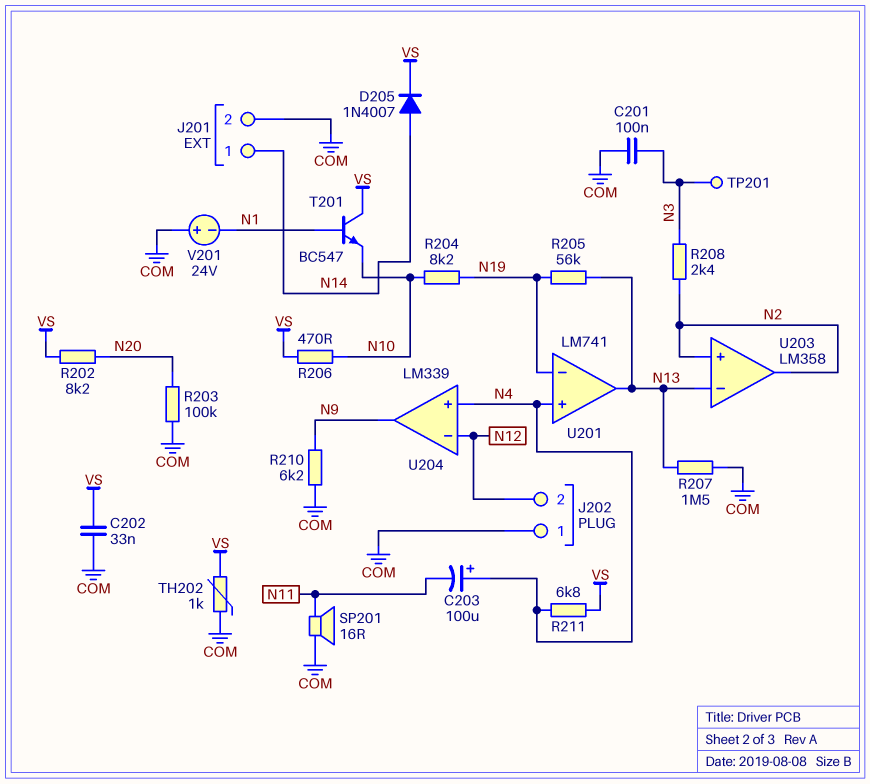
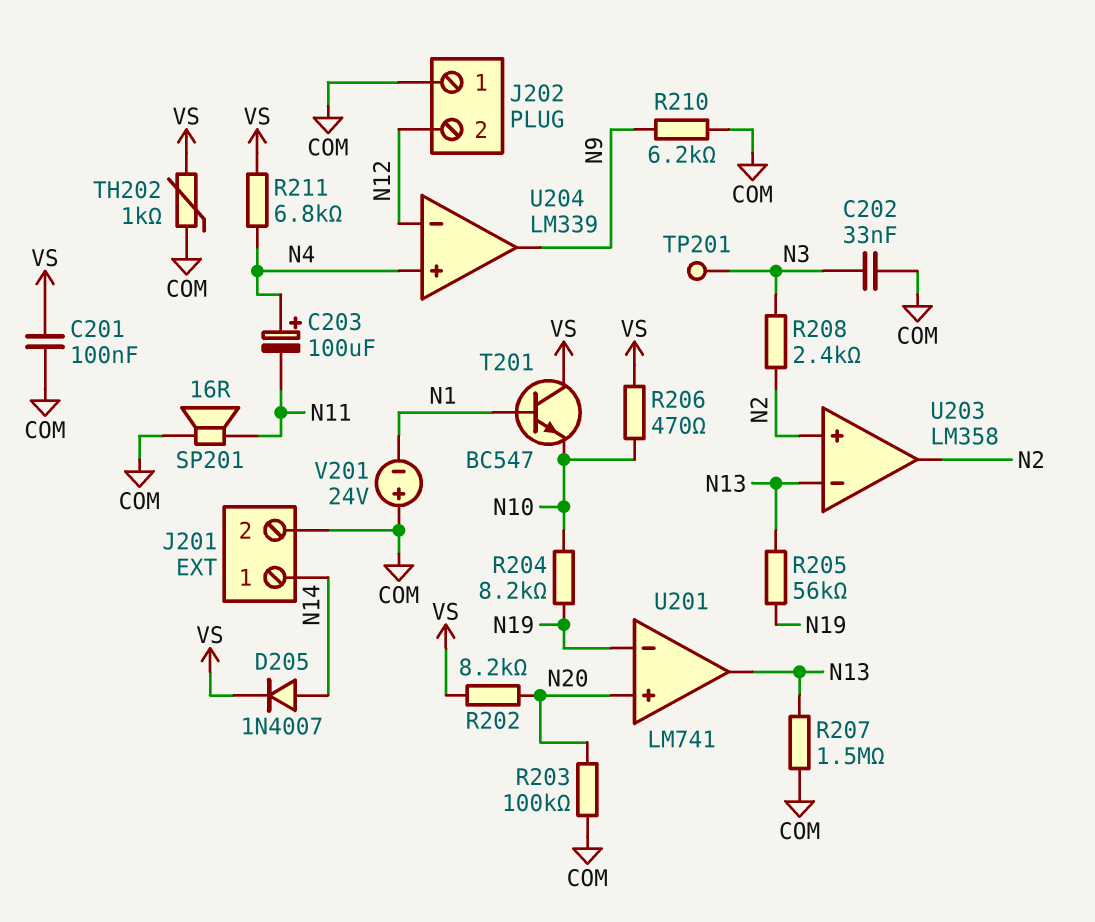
C201: 100nF (COM, N3) -> 100nF (COM, VS)
C202: 33nF (COM, VS) -> 33nF (COM, N3)
U201 pin in+: N4 -> N20

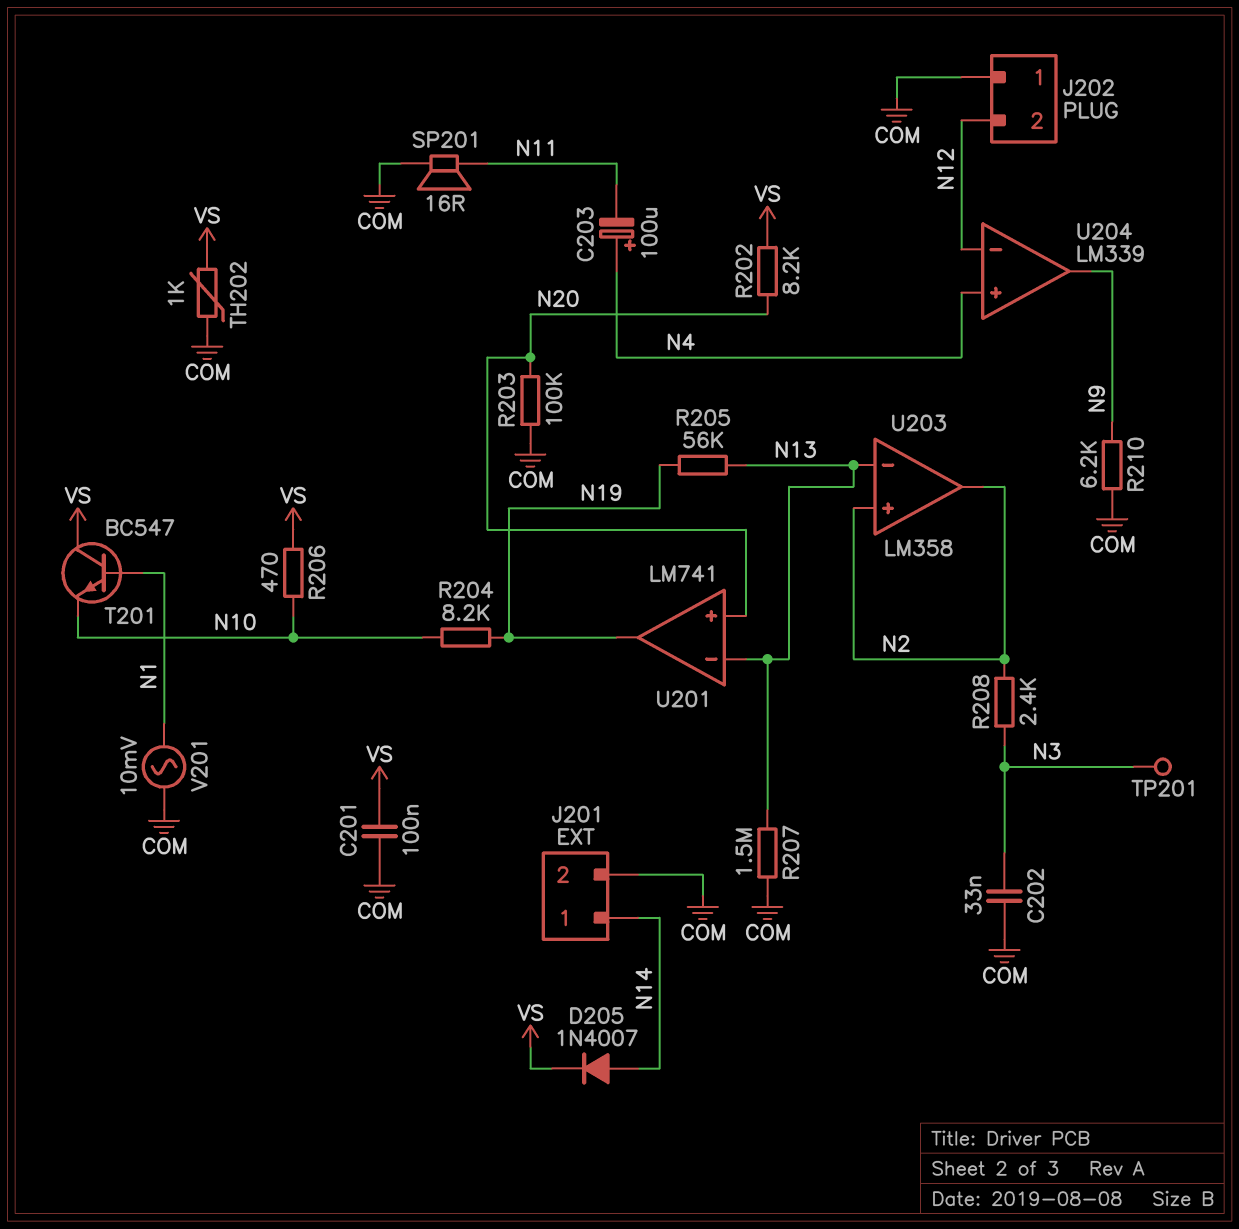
R211: 6.8k (N4, VS) -> none
U201 pin in-: N19 -> N13
U201 pin out: N13 -> N19
V201: 24V (plus COM, minus N1) -> AC 10mV (COM, N1)

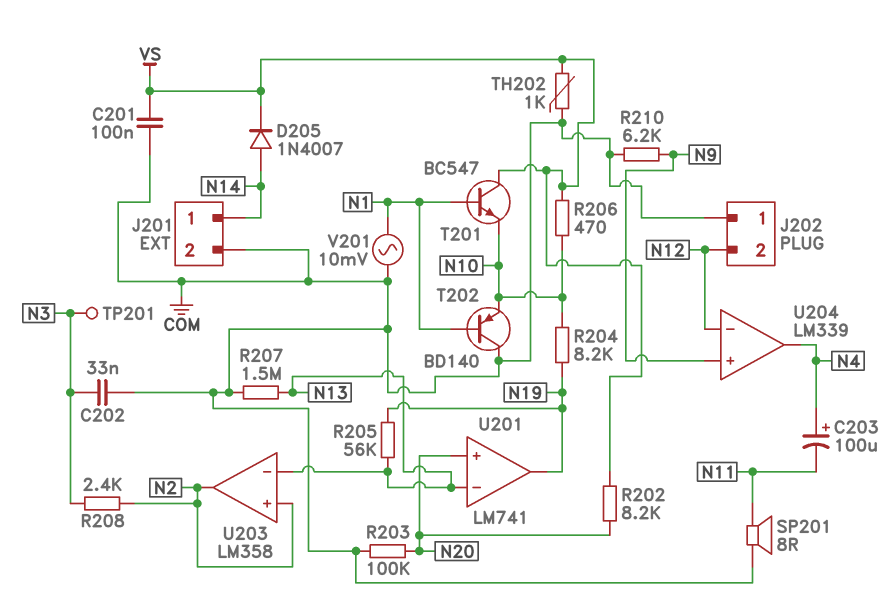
SP201: speaker 16R (COM, N11) -> speaker 8R (COM, N11)
T202: none -> PNP BD140 (B N1, C COM, E N10)
U204 pin in+: N4 -> N9
U204 pin out: N9 -> N4

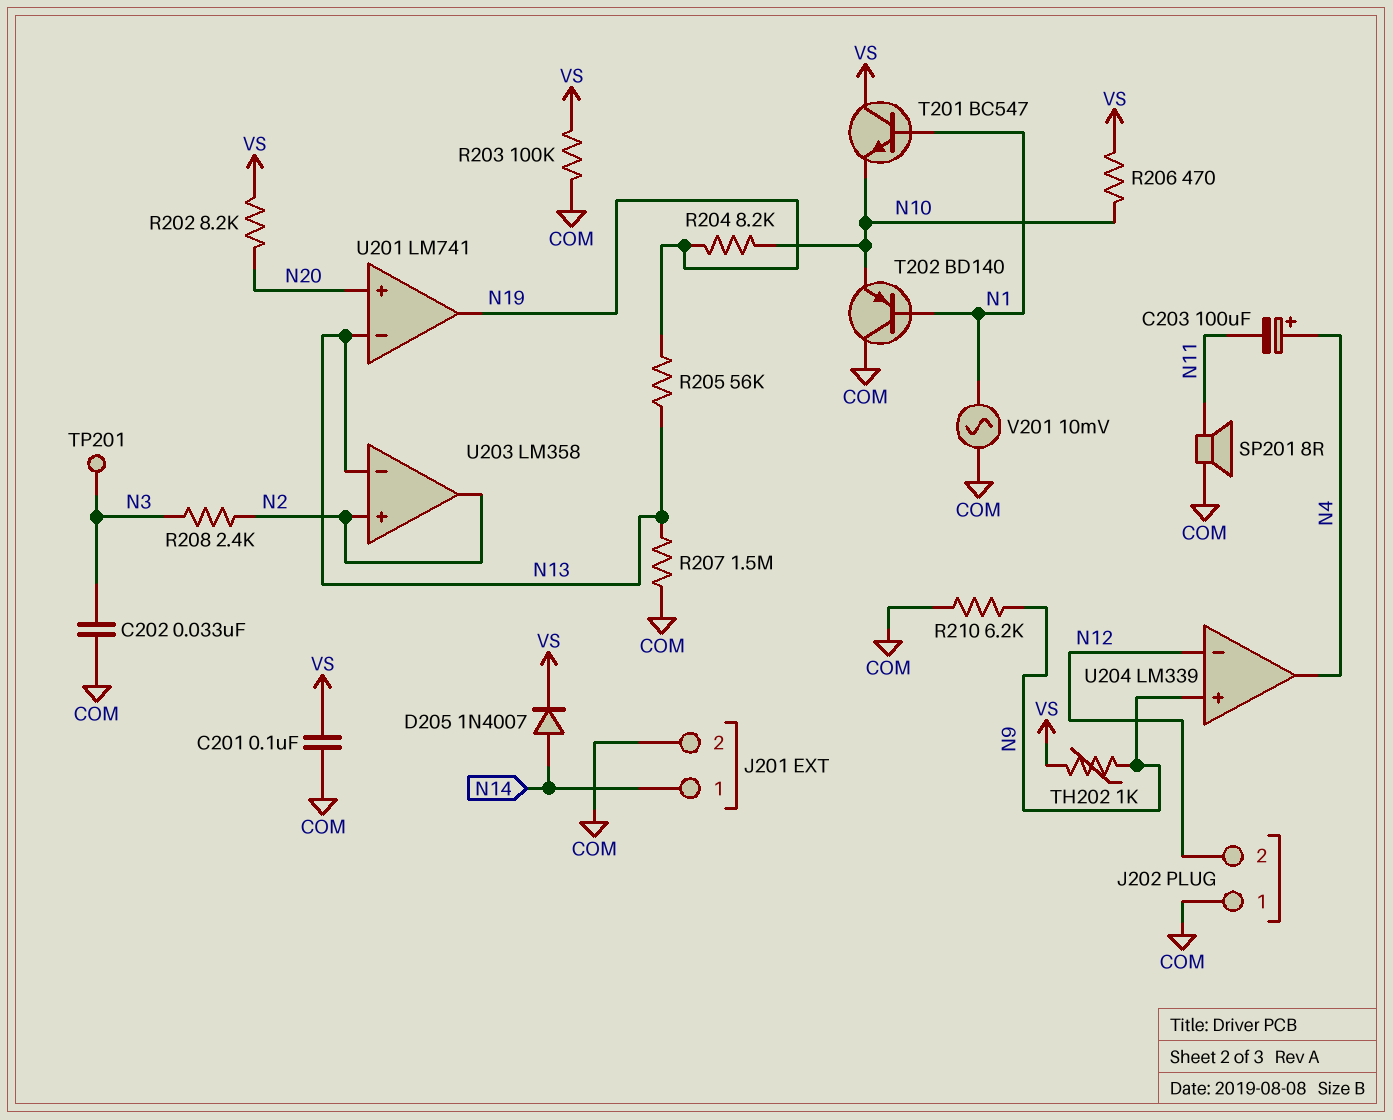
R203: 100k (COM, N20) -> 100k (COM, VS)
TH202: 1k (COM, VS) -> 1k (N9, VS)

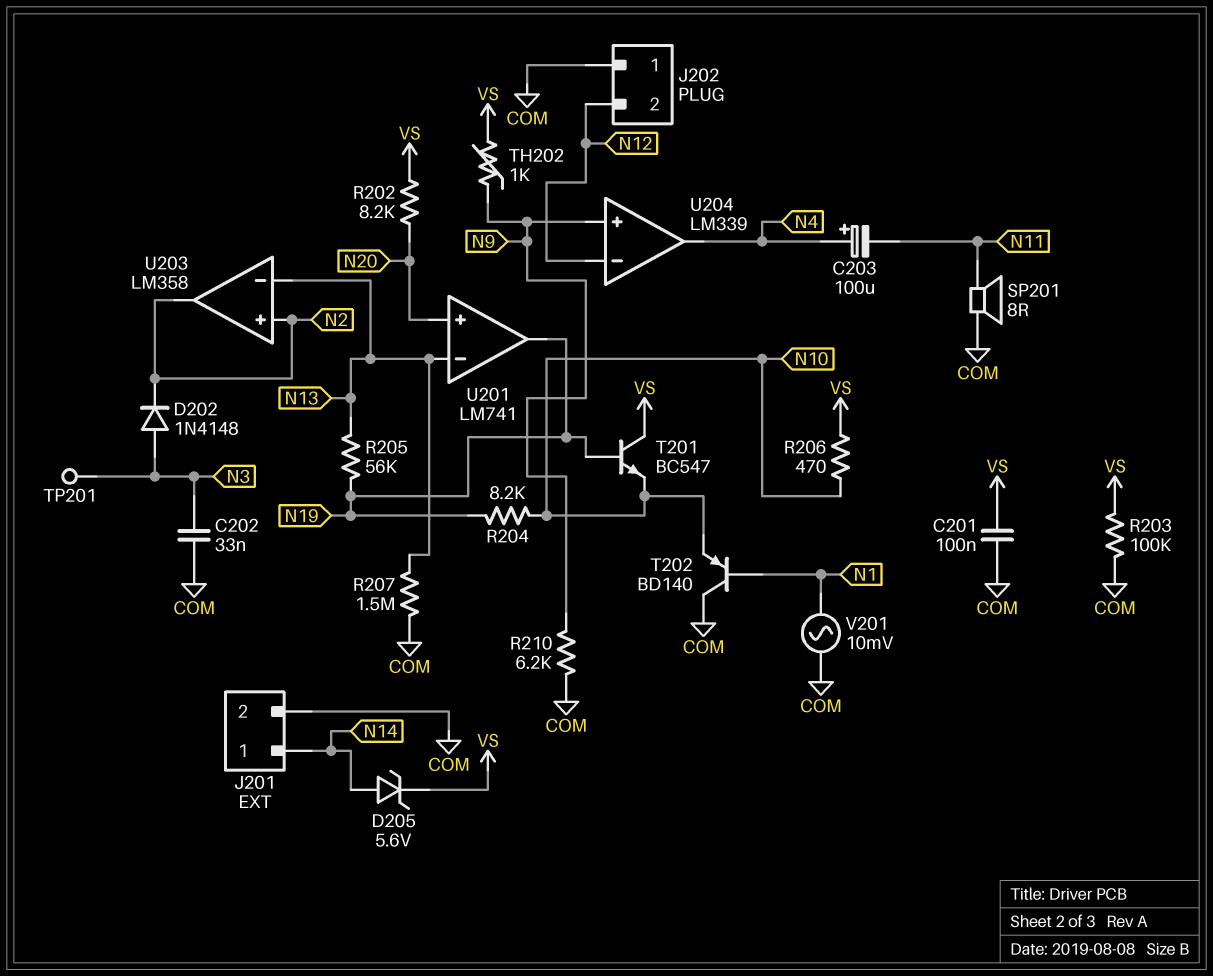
D202: none -> diode 1N4148 (A N3, K N2)
D205: diode 1N4007 (A N14, K VS) -> zener 5.6V (A N14, K VS)
R208: 2.4k (N2, N3) -> none
T201: NPN BC547 (B N1, C VS, E N10) -> NPN BC547 (B N19, C VS, E N10)

